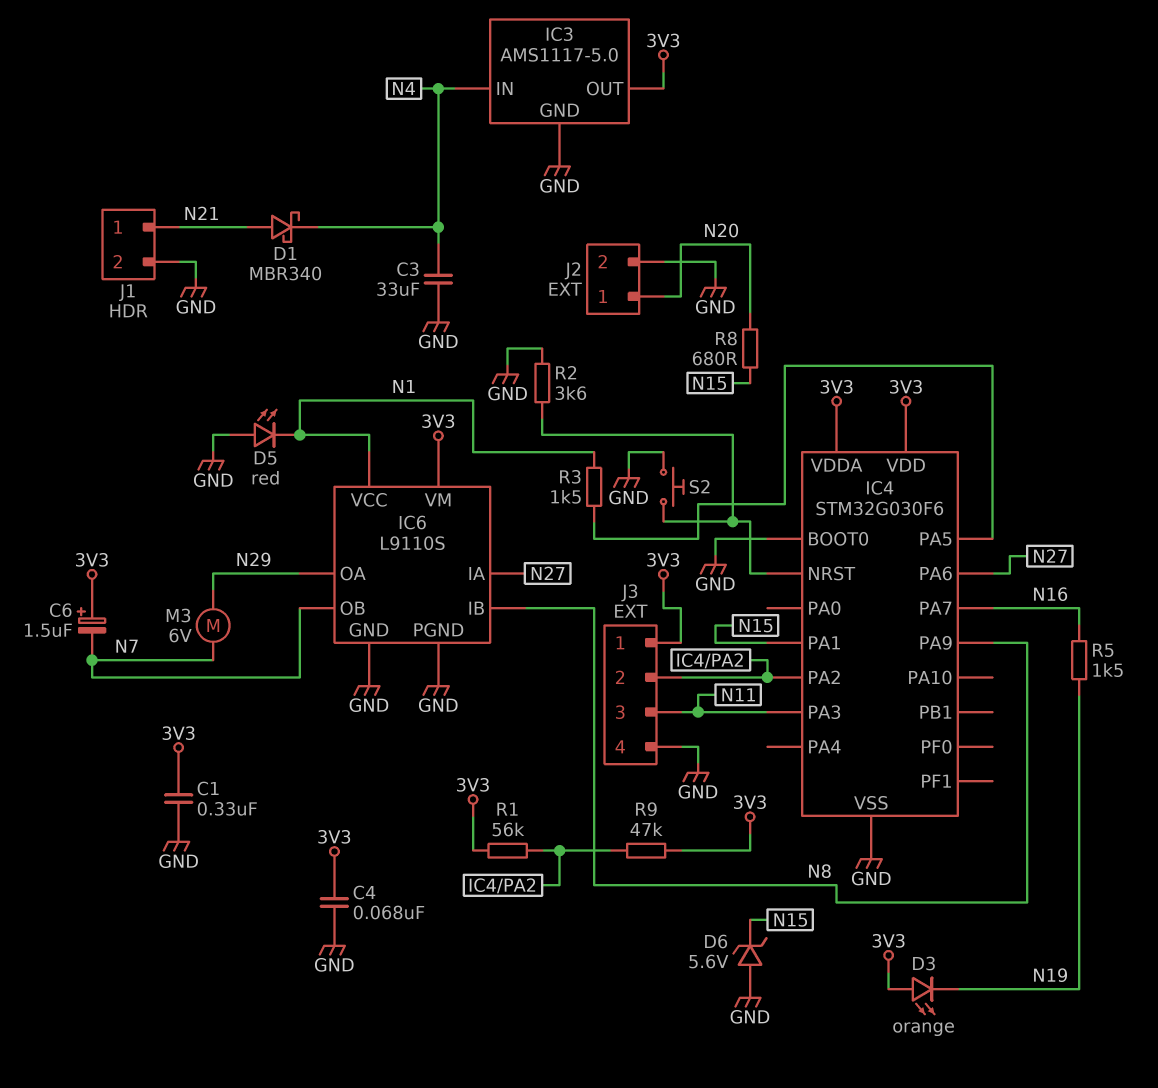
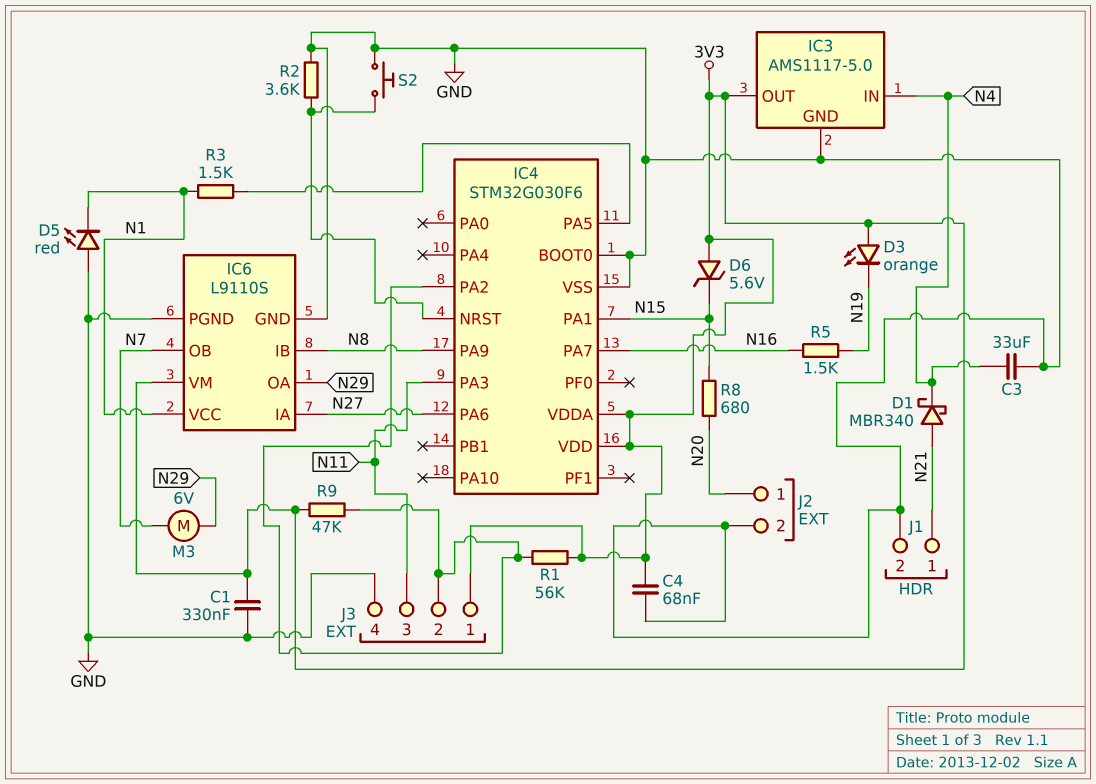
C6: 1.5uF (plus 3V3, minus N7) -> none
D6: zener 5.6V (A GND, K N15) -> zener 5.6V (A 3V3, K N15)

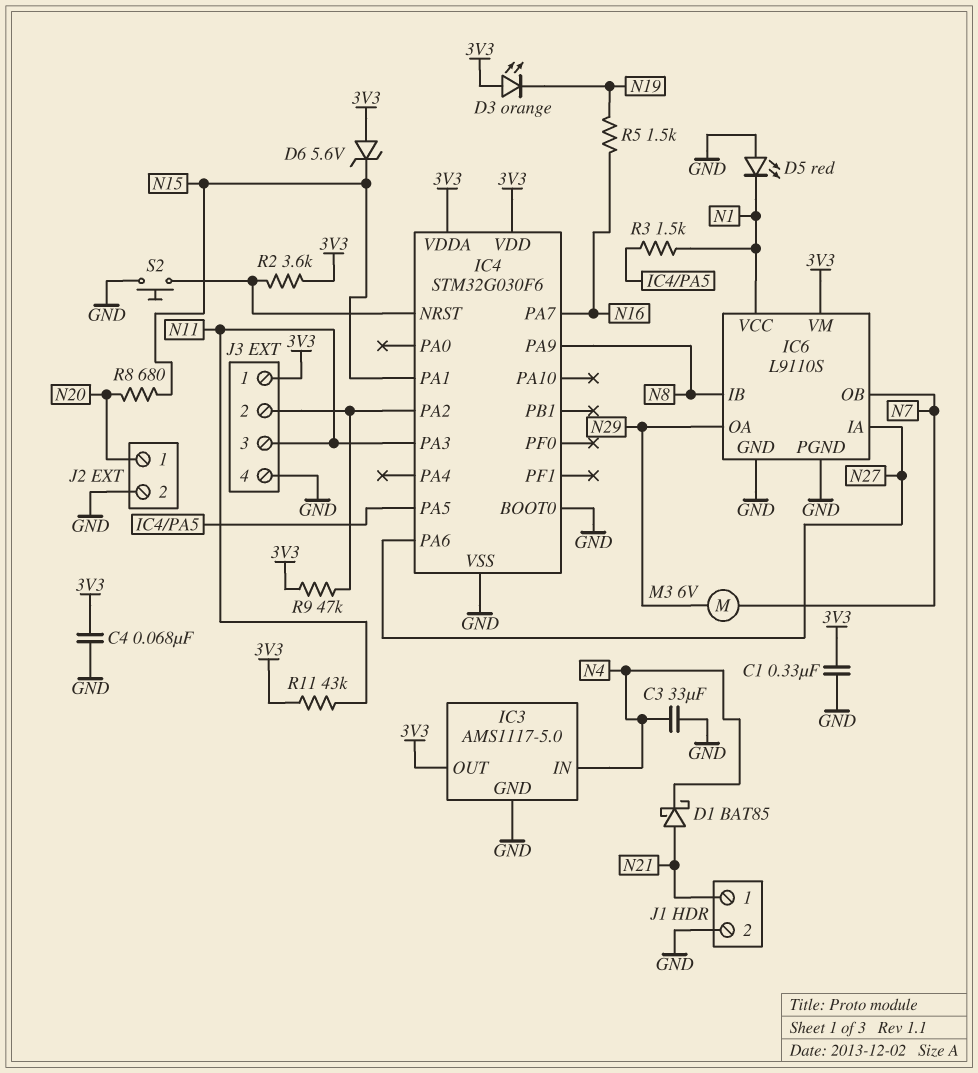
D1: schottky MBR340 (A N21, K N4) -> schottky BAT85 (A N21, K N4)
R1: 56k (3V3, IC4/PA2) -> none
R2: 3.6k (GND, IC4/NRST) -> 3.6k (3V3, IC4/NRST)
R11: none -> 43k (3V3, N11)

